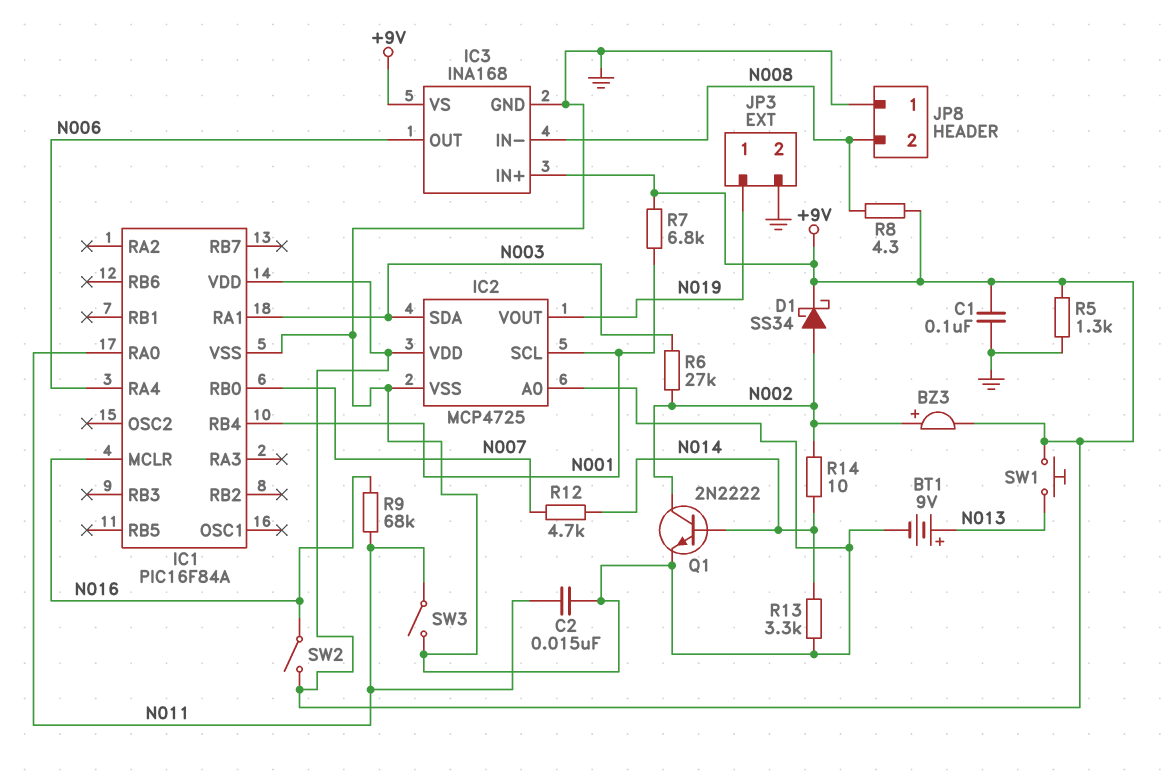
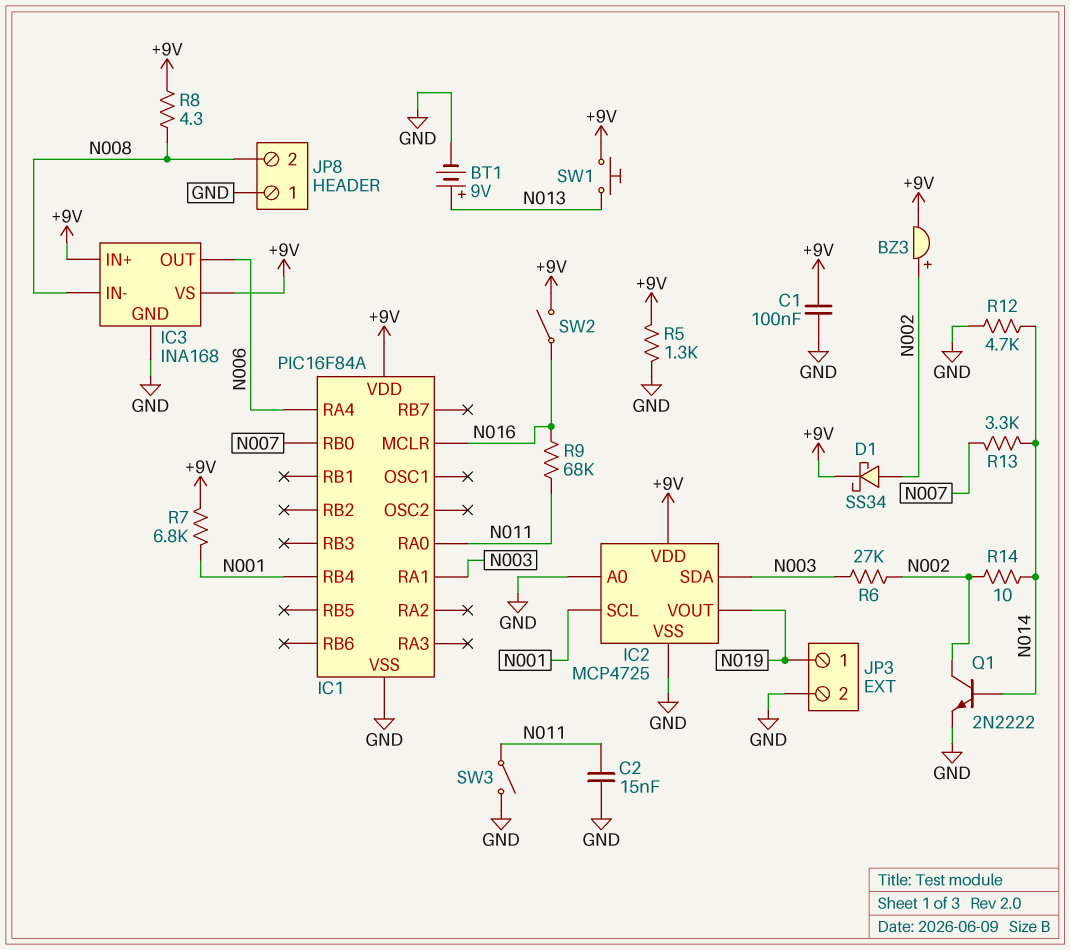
R12: 4.7k (N007, N014) -> 4.7k (GND, N014)
R13: 3.3k (GND, N014) -> 3.3k (N007, N014)

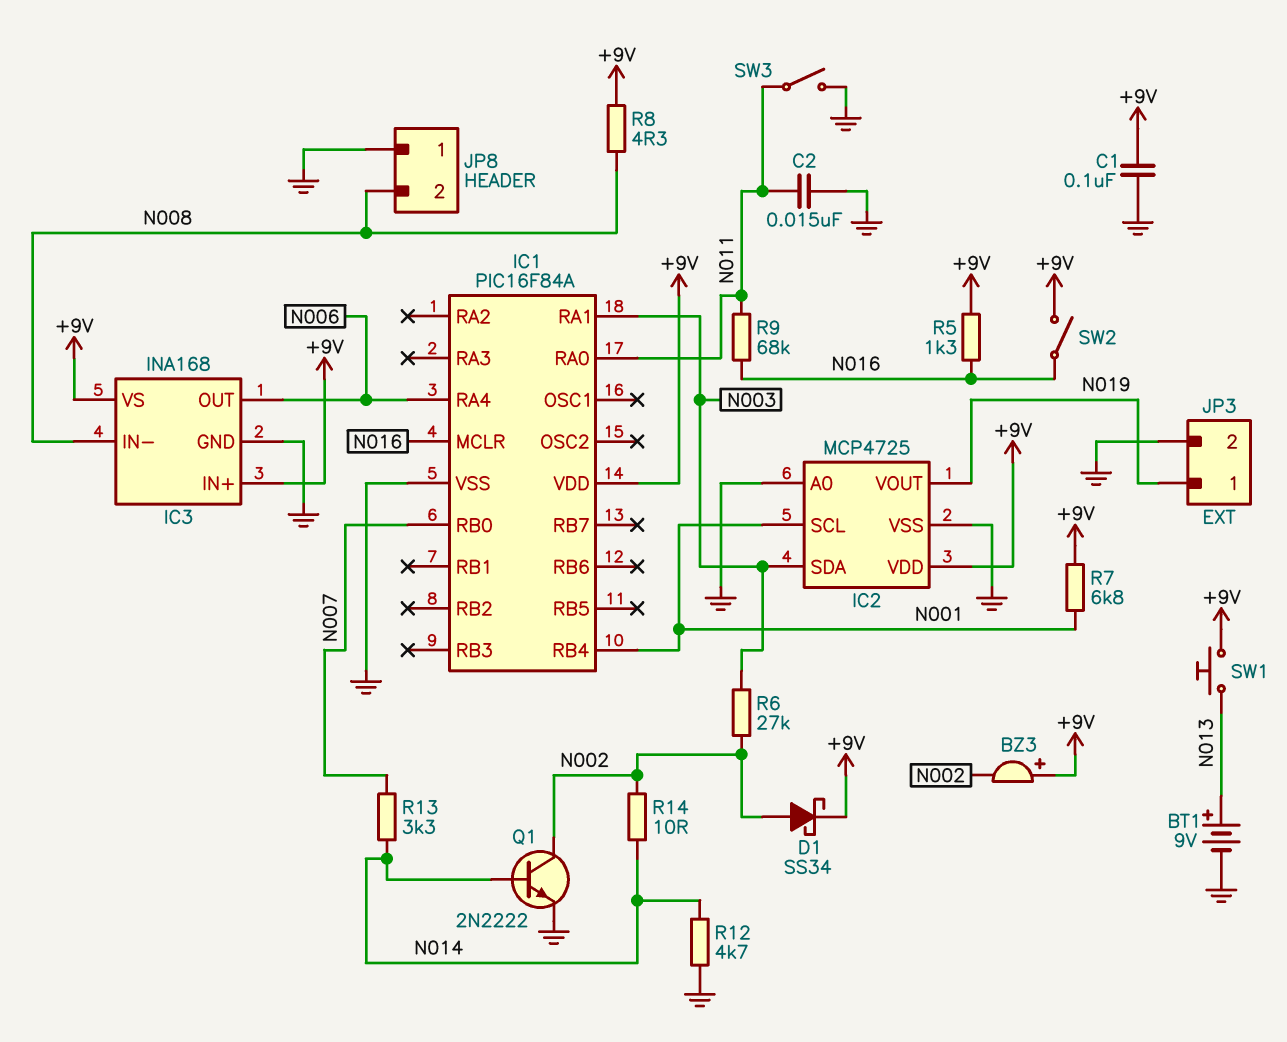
BZ3: buzzer (plus N002, minus +9V) -> buzzer (plus +9V, minus N002)
R5: 1.3k (+9V, GND) -> 1.3k (+9V, N016)

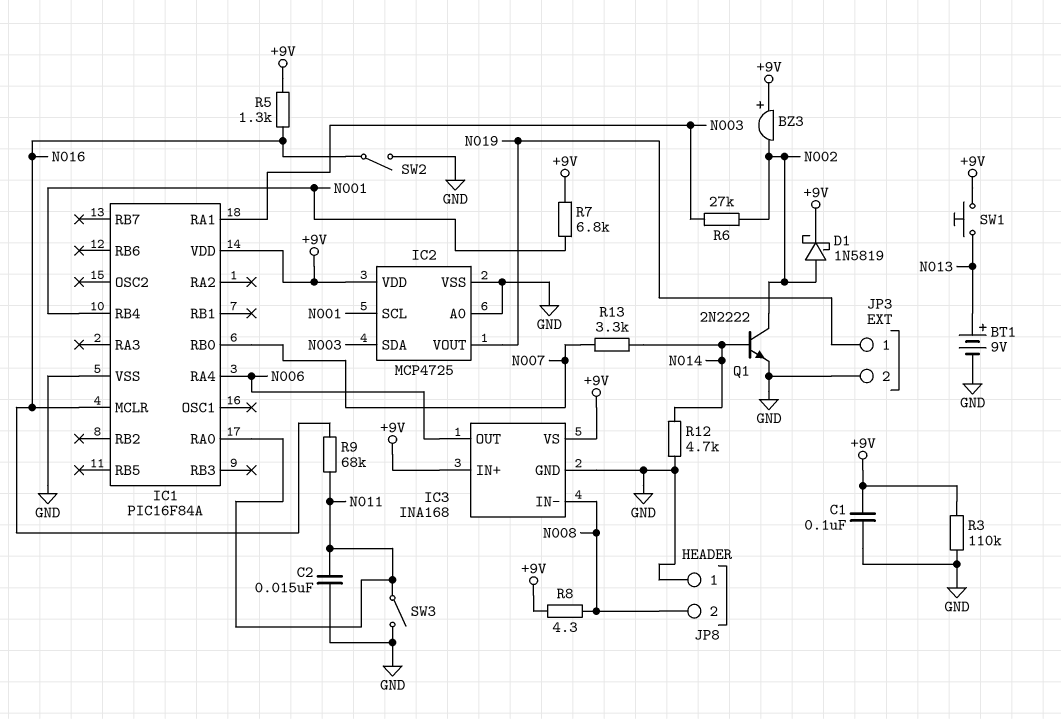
D1: schottky SS34 (A N002, K +9V) -> schottky 1N5819 (A N002, K +9V)
R3: none -> 110k (+9V, GND)
R14: 10 (N002, N014) -> none
SW2: switch (+9V, N016) -> switch (GND, N016)

